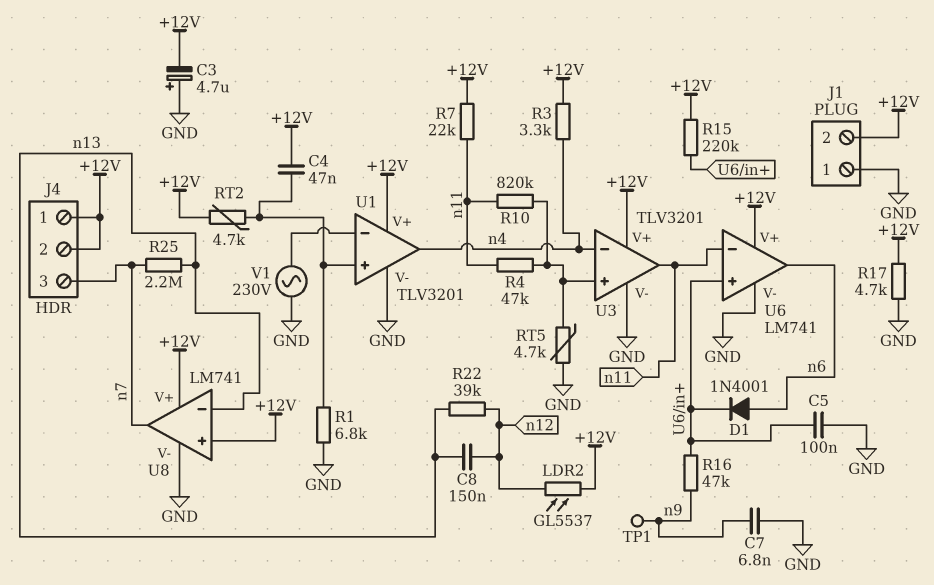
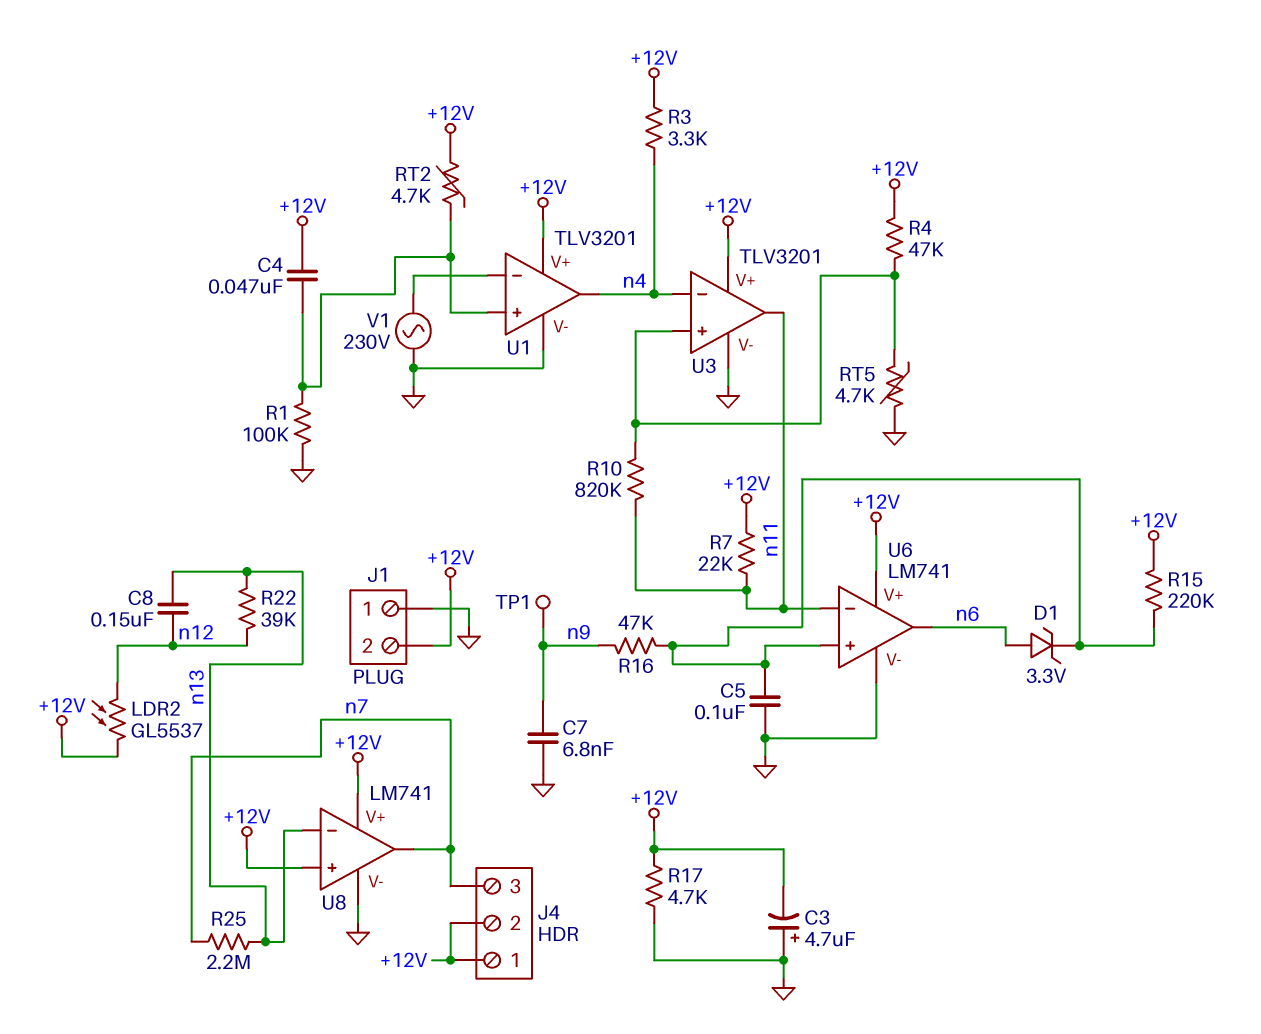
D1: diode 1N4001 (A n6, K U6/in+) -> zener 3.3V (A n6, K U6/in+)
R1: 6.8k (GND, U1/in+) -> 100k (GND, U1/in+)
R4: 47k (U3/in+, n11) -> 47k (+12V, U3/in+)

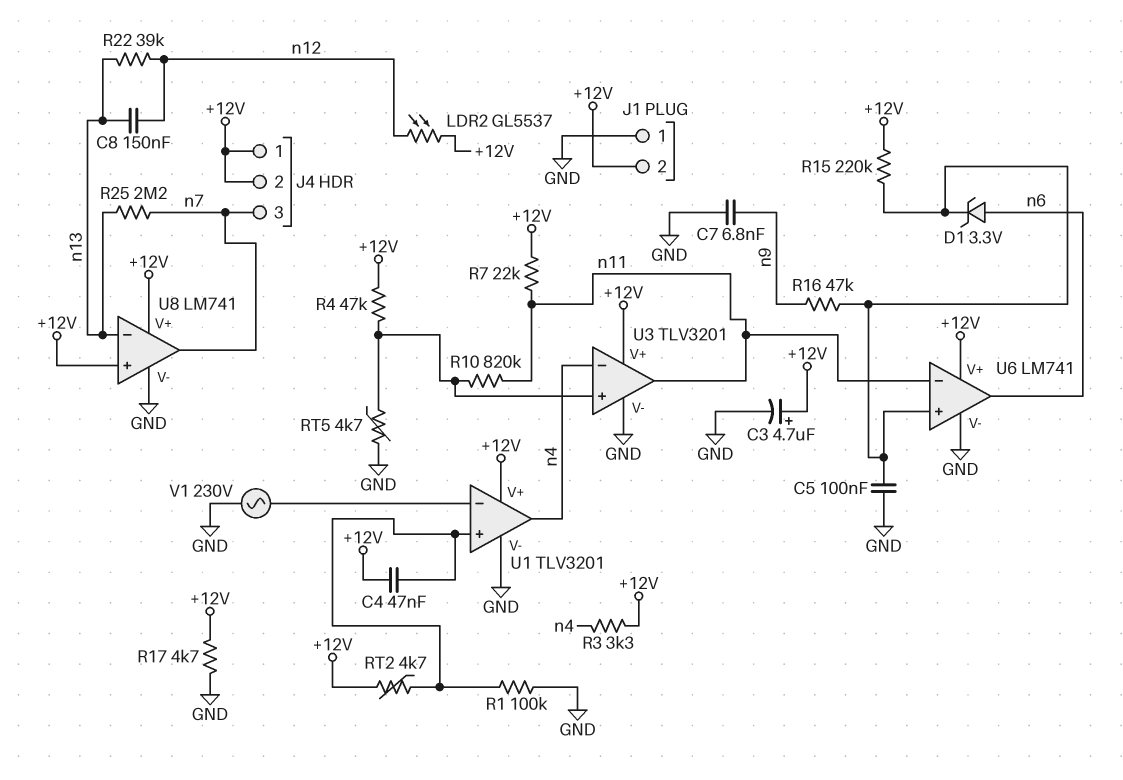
C3: 4.7uF (plus GND, minus +12V) -> 4.7uF (plus +12V, minus GND)
TP1: test point (n9) -> none

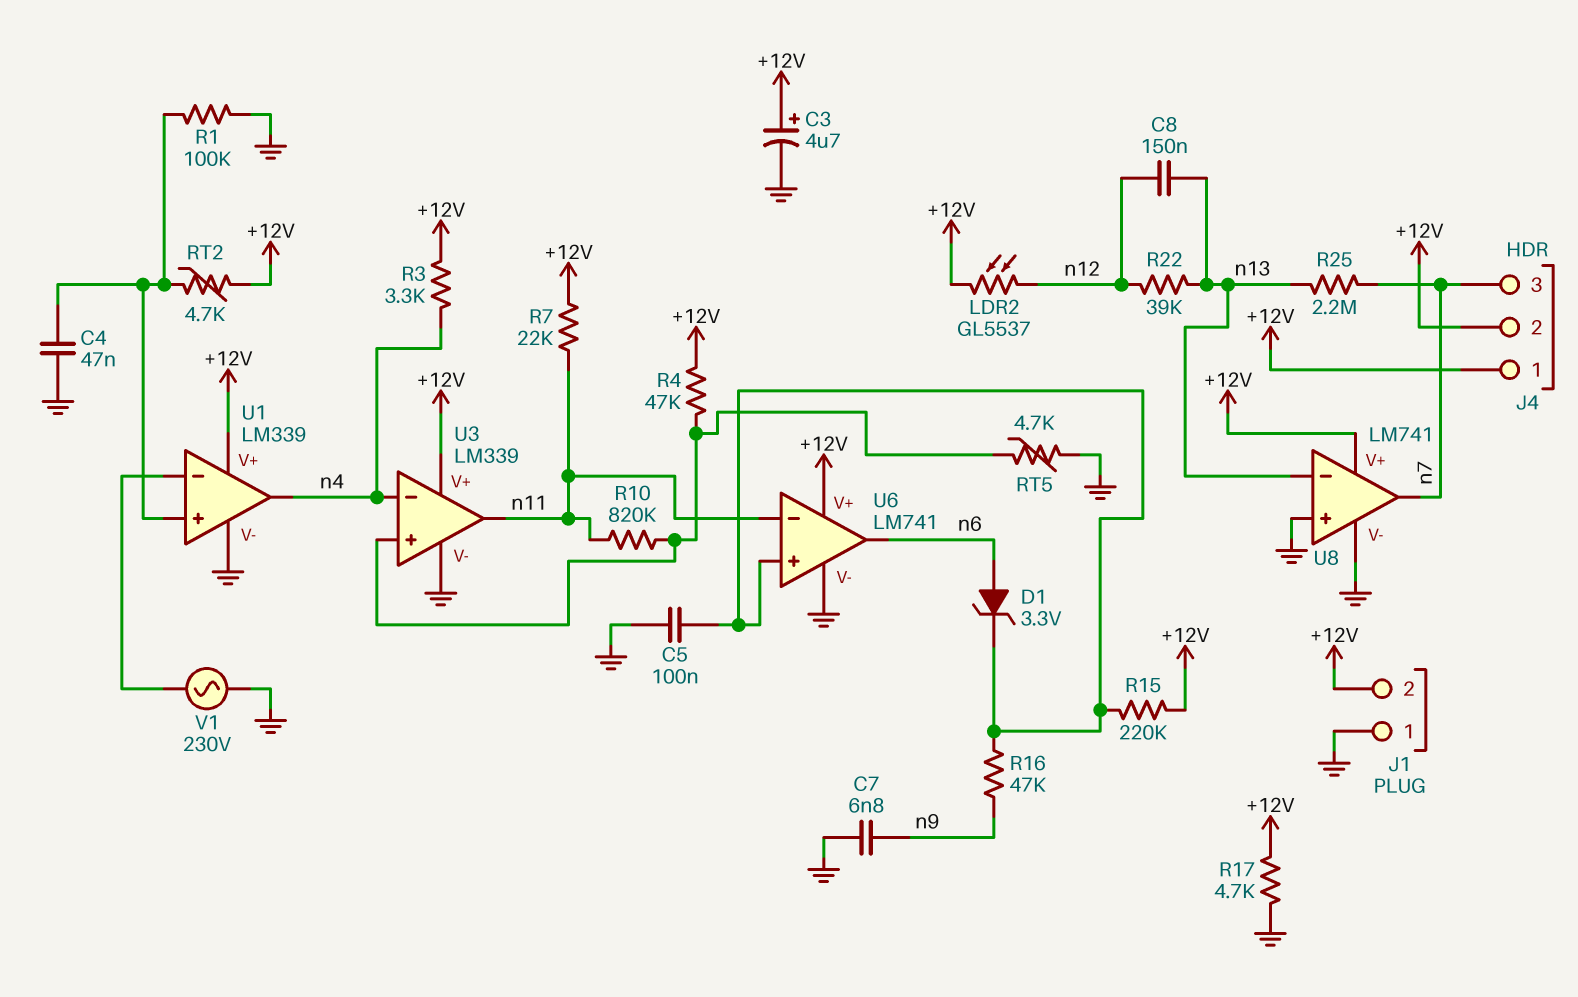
C4: 47nF (+12V, U1/in+) -> 47nF (GND, U1/in+)
U1: TLV3201 -> LM339
U3: TLV3201 -> LM339
U8 pin in+: +12V -> GND

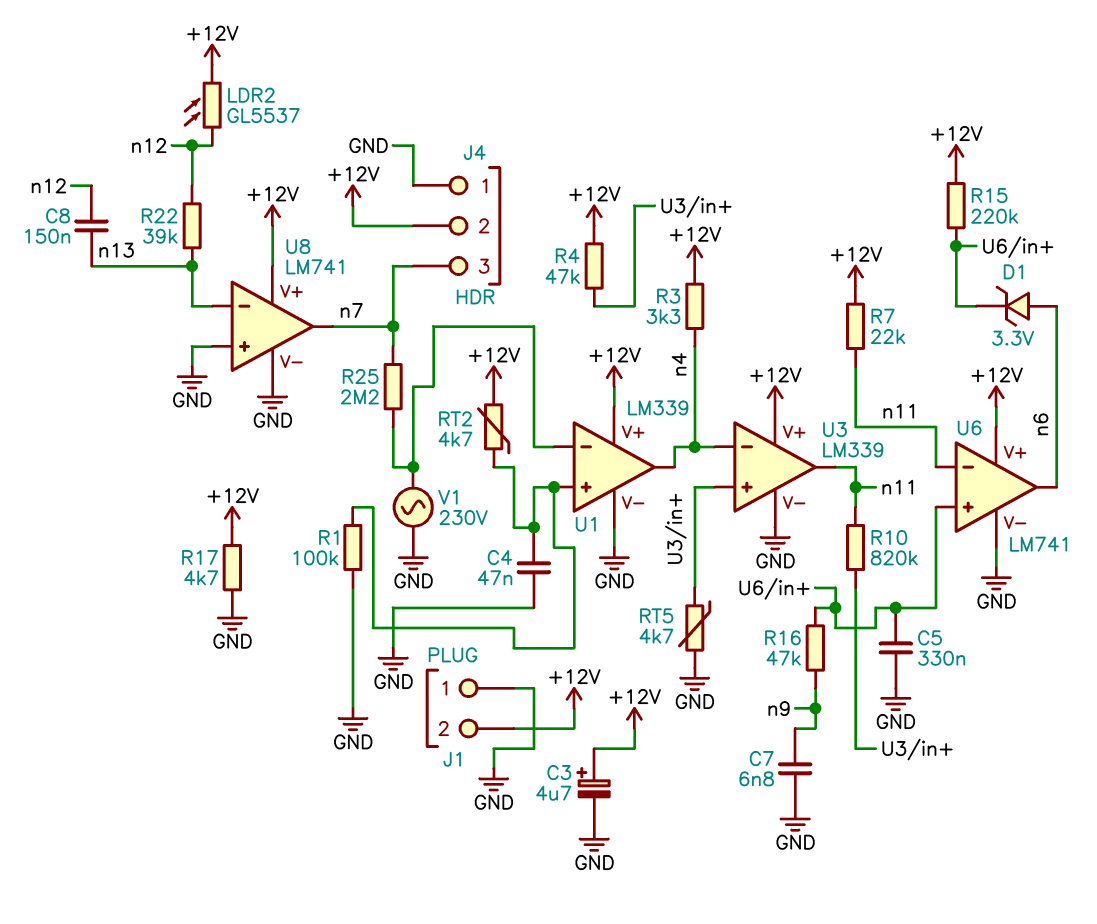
C5: 100nF (GND, U6/in+) -> 330nF (GND, U6/in+)
J4 pin 1: +12V -> GND
R25: 2.2M (n7, n13) -> 2.2M (U1/in-, n7)

